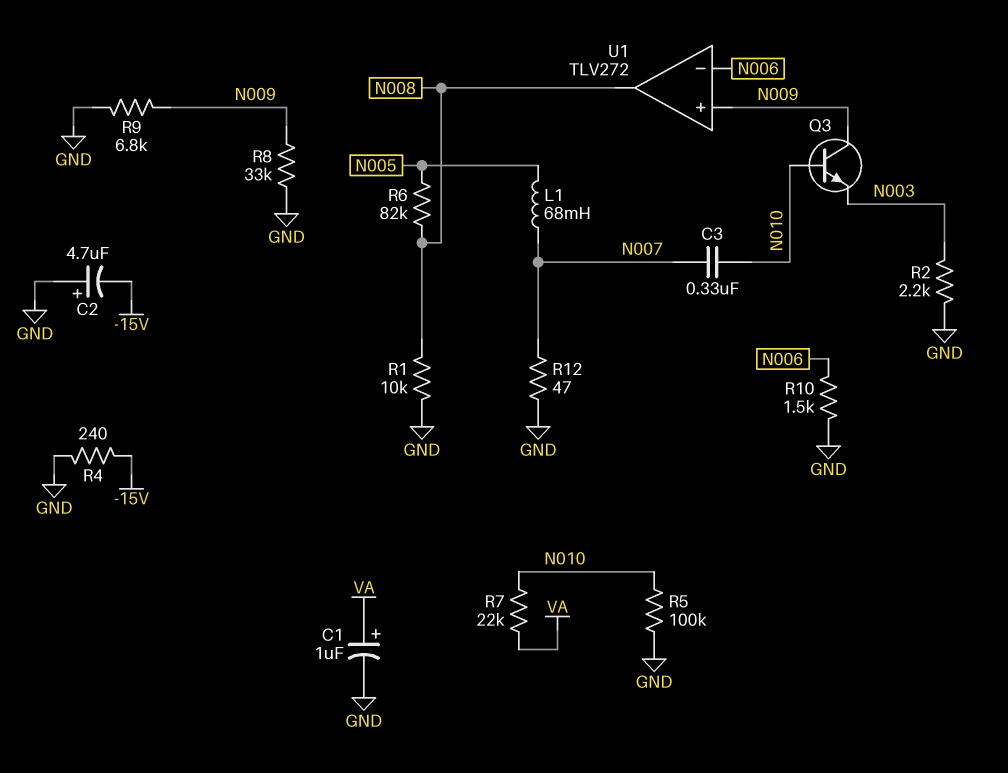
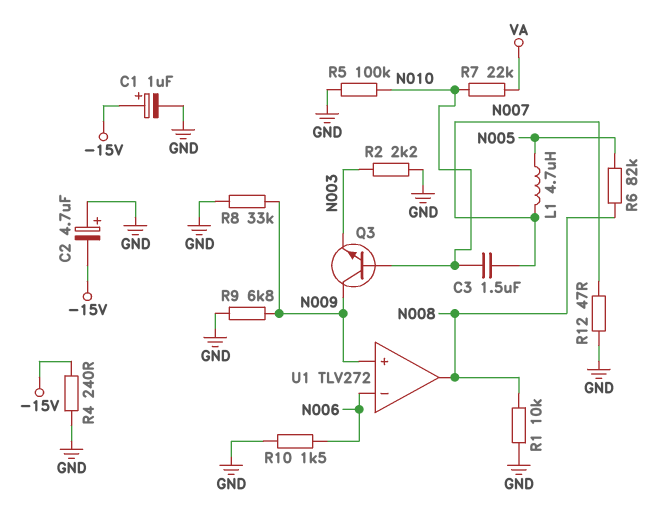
C1: 1uF (plus VA, minus GND) -> 1uF (plus -15V, minus GND)
C3: 330nF (N007, N010) -> 1.5uF (N007, N010)
L1: 68mH (N005, N007) -> 4.7uH (N005, N007)

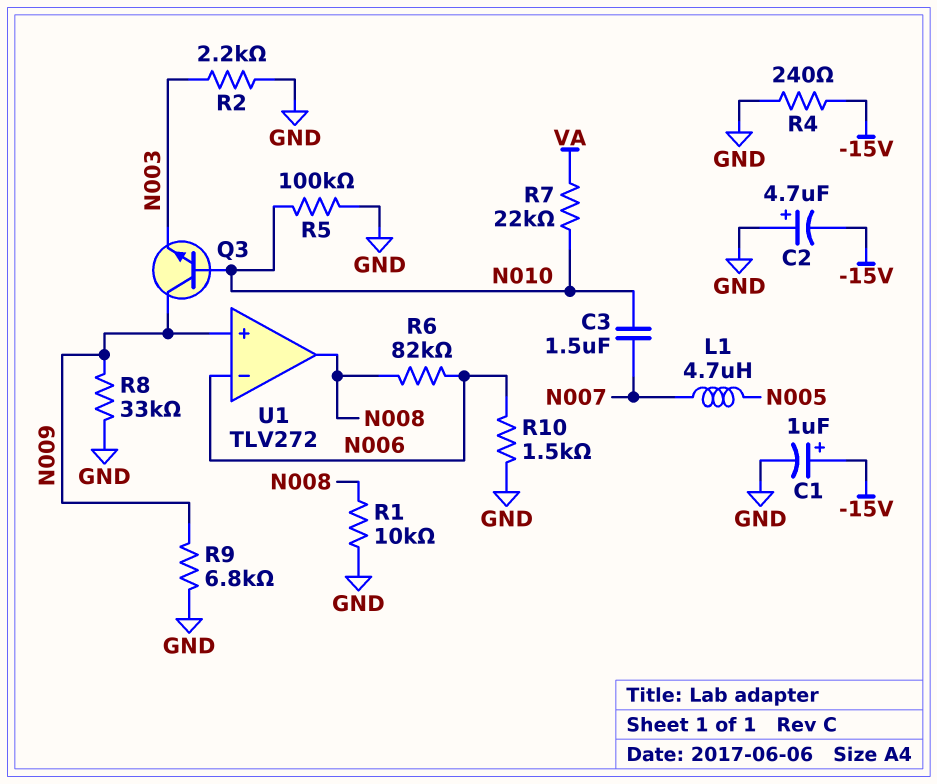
R6: 82k (N005, N008) -> 82k (N006, N008)
R12: 47 (GND, N007) -> none

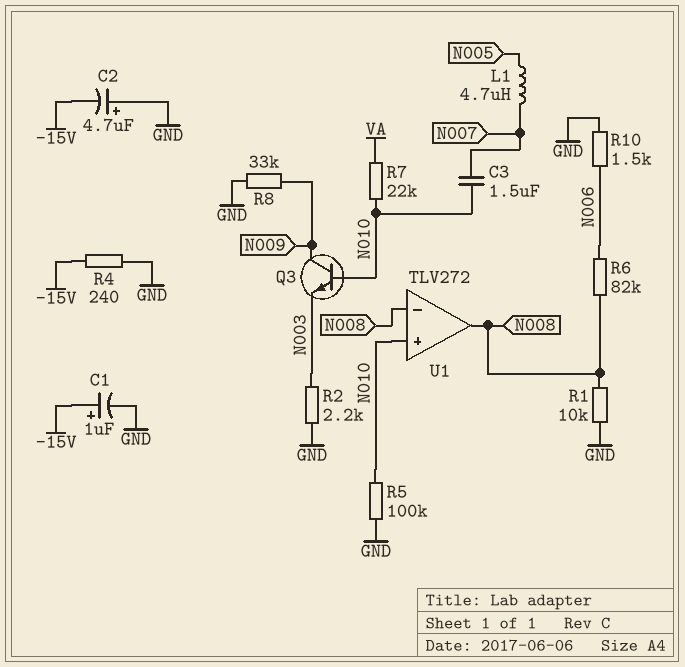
R9: 6.8k (GND, N009) -> none
U1 pin in+: N009 -> N010
U1 pin in-: N006 -> N008

